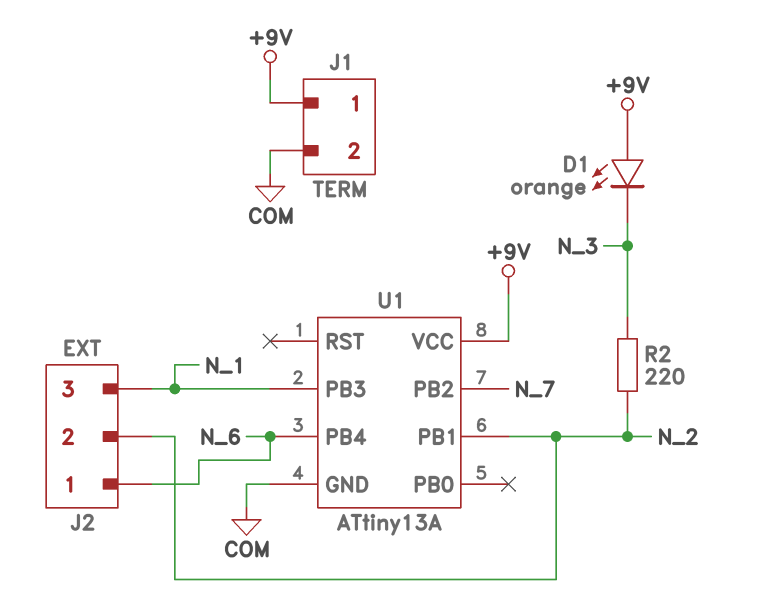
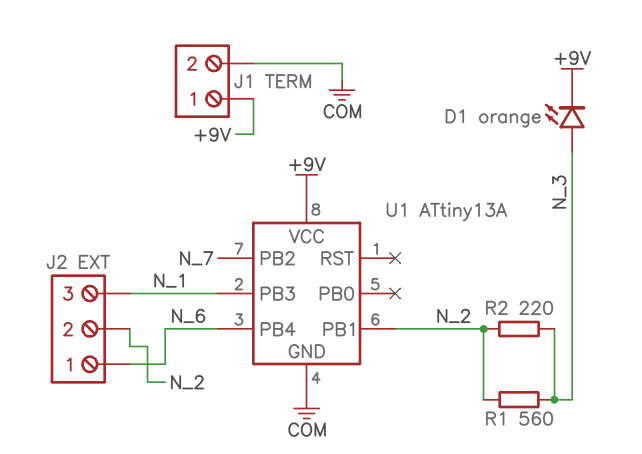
D1: LED orange (A +9V, K N_3) -> LED orange (A N_3, K +9V)
R1: none -> 560 (N_2, N_3)

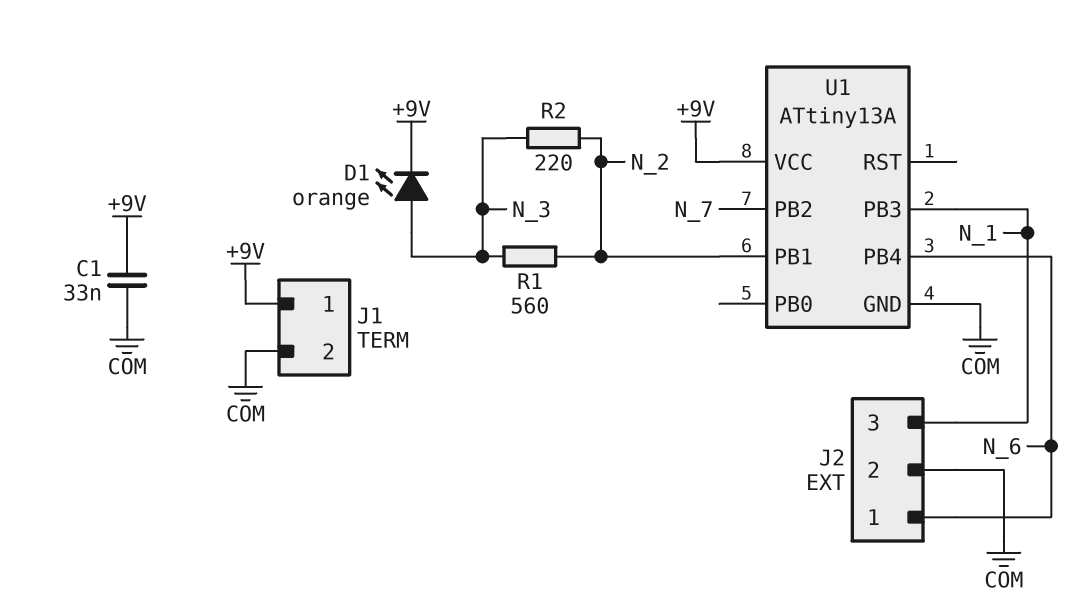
C1: none -> 33nF (+9V, COM)
J2 pin 2: N_2 -> COM

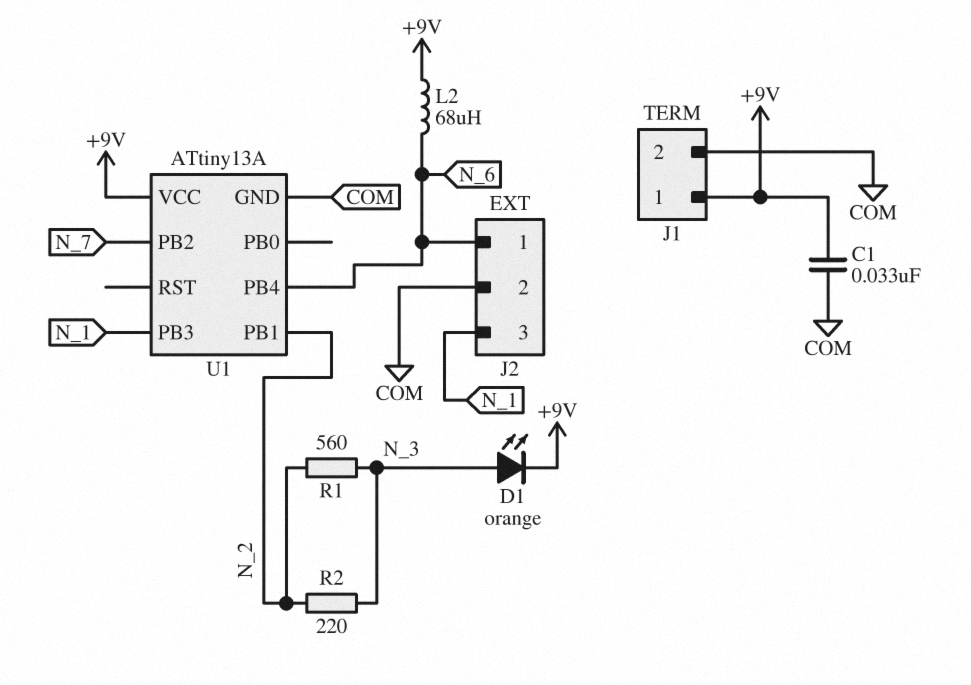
L2: none -> 68uH (+9V, N_6)

